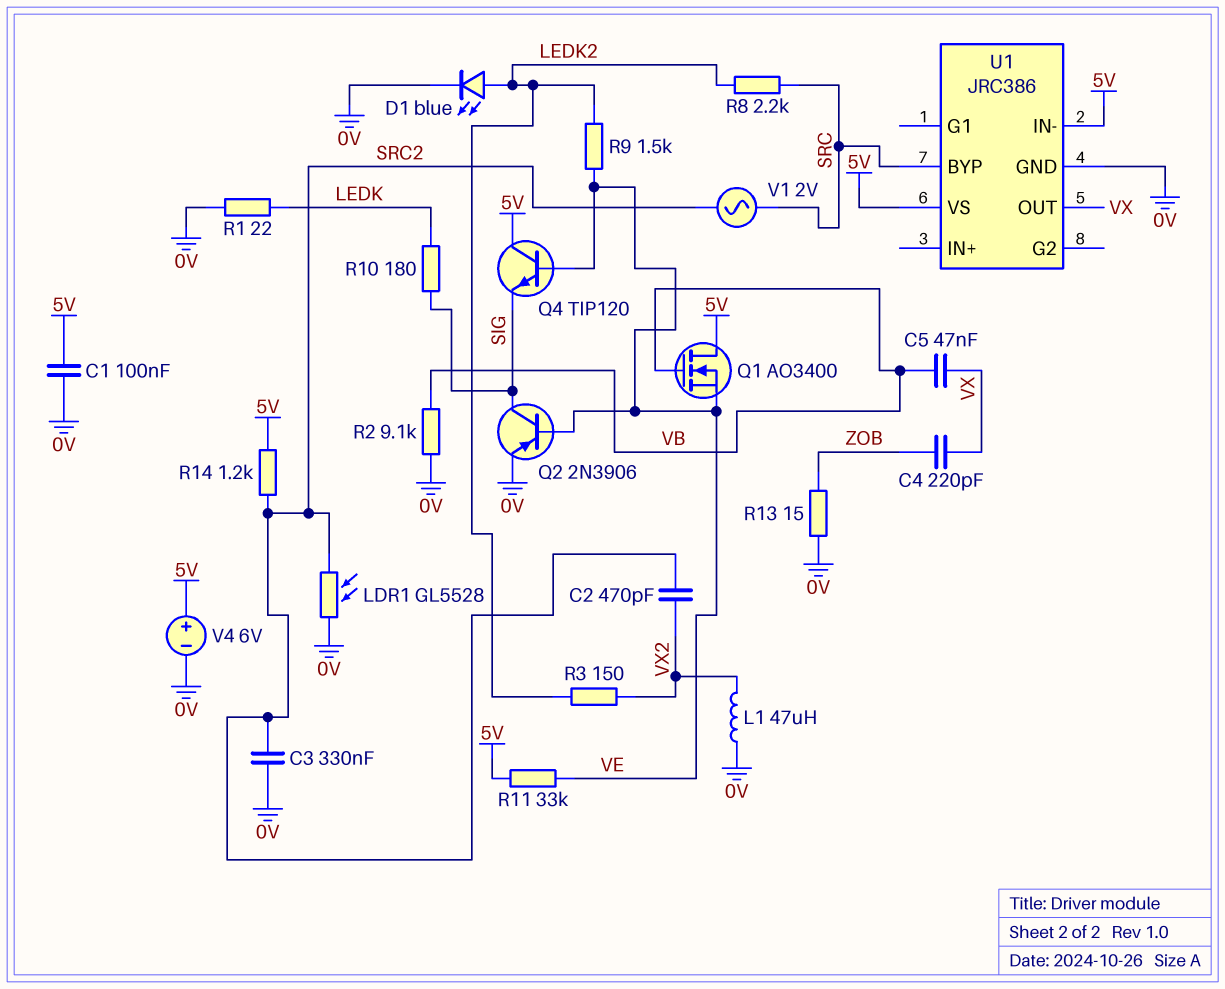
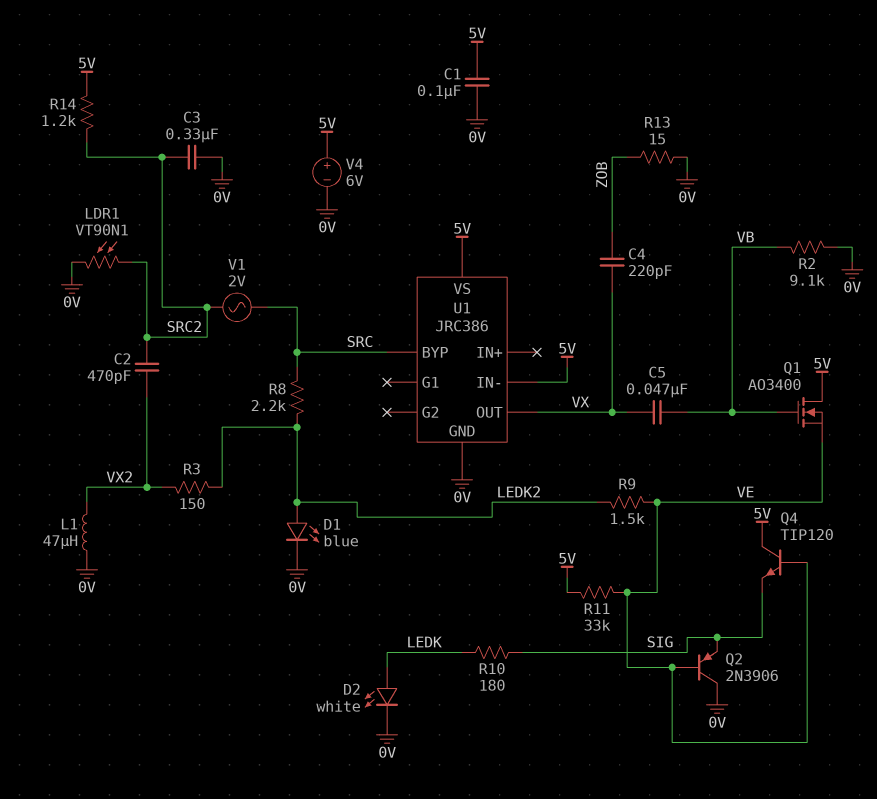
D2: none -> LED white (A LEDK, K 0V)
LDR1: GL5528 (0V, SRC2) -> VT90N1 (0V, SRC2)
Q2: PNP 2N3906 (B VE, C SIG, E 0V) -> PNP 2N3906 (B VE, C 0V, E SIG)
R1: 22 (0V, LEDK) -> none

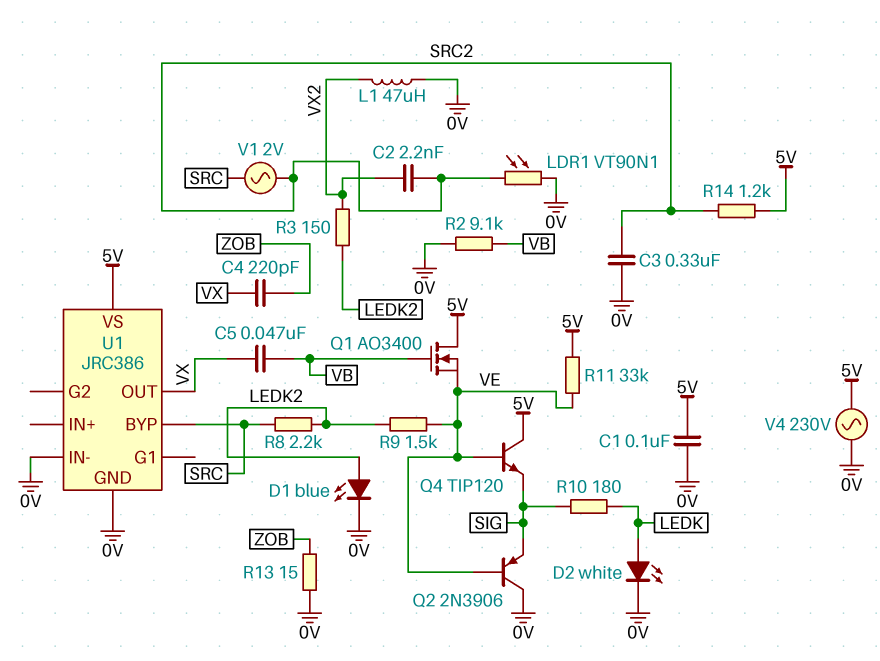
C2: 470pF (SRC2, VX2) -> 2.2nF (SRC2, VX2)
U1 pin IN-: 5V -> 0V
V4: 6V (plus 5V, minus 0V) -> AC 230V (0V, 5V)

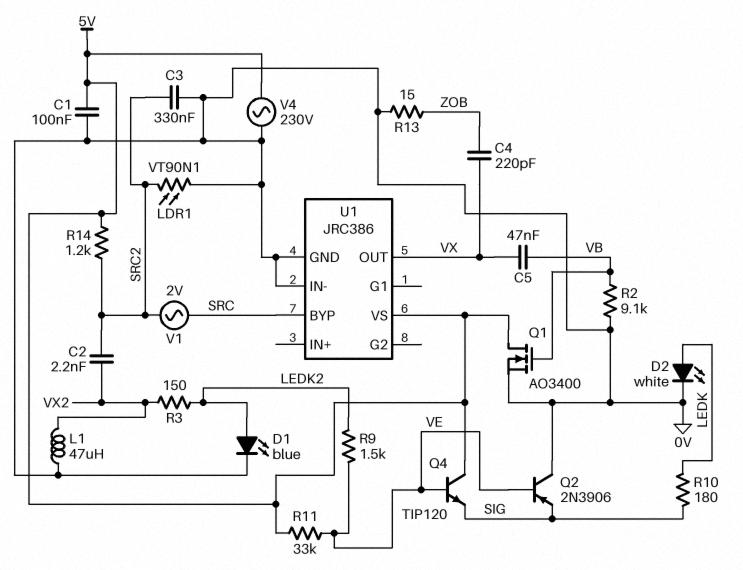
Q1: NMOS AO3400 (G VB, D 5V, S VE) -> NMOS AO3400 (G VB, D 5V, S 0V)
R8: 2.2k (LEDK2, SRC) -> none

